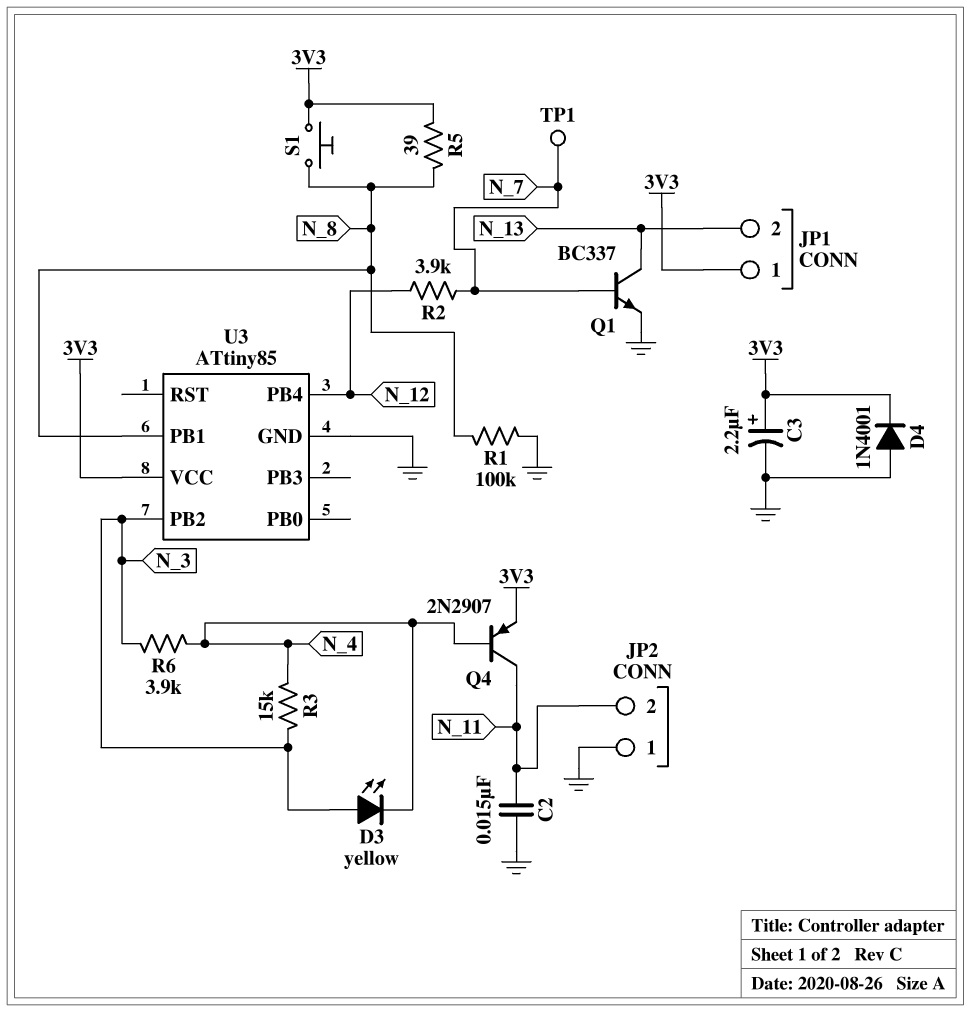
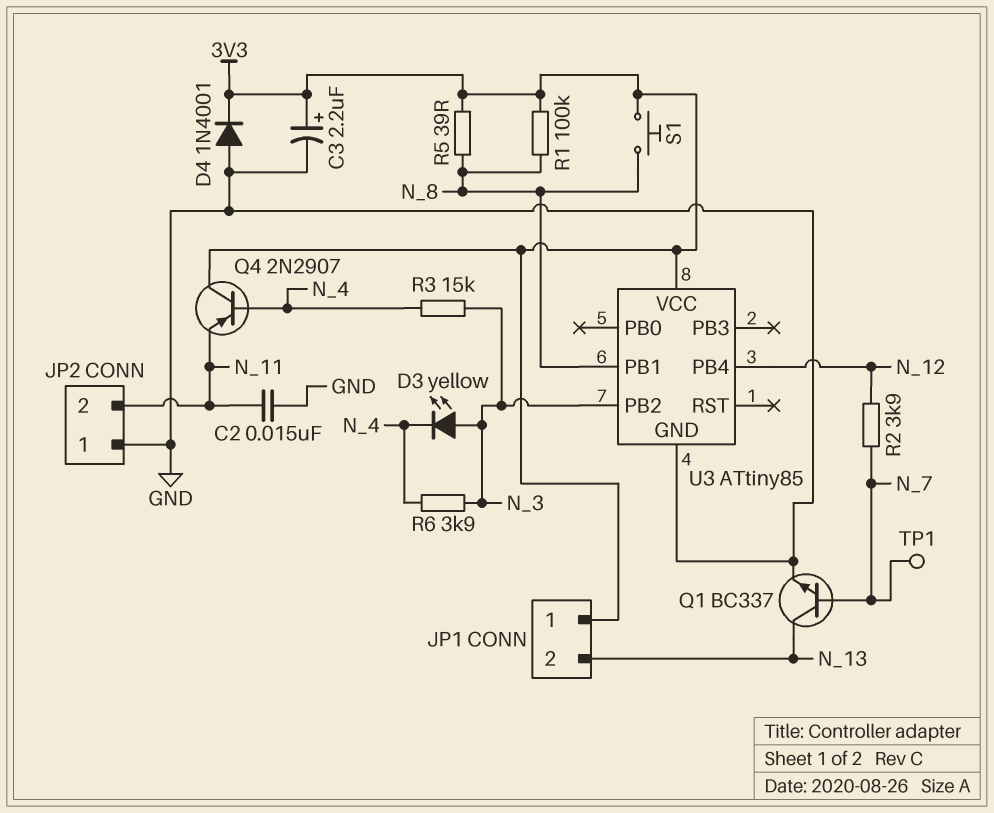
Q4: PNP 2N2907 (B N_4, C N_11, E 3V3) -> PNP 2N2907 (B N_4, C 3V3, E N_11)
R1: 100k (GND, N_8) -> 100k (3V3, N_8)

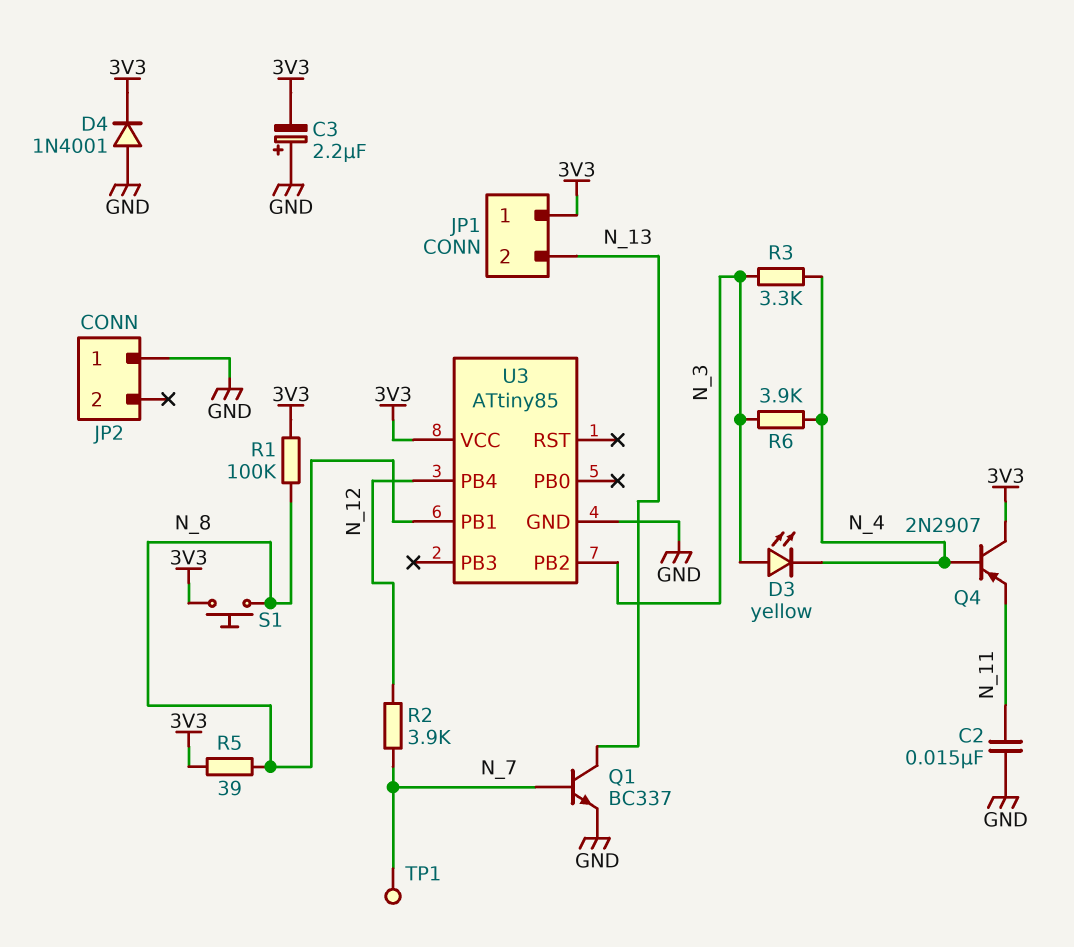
C3: 2.2uF (plus 3V3, minus GND) -> 2.2uF (plus GND, minus 3V3)
JP2 pin 2: N_11 -> none
R3: 15k (N_3, N_4) -> 3.3k (N_3, N_4)

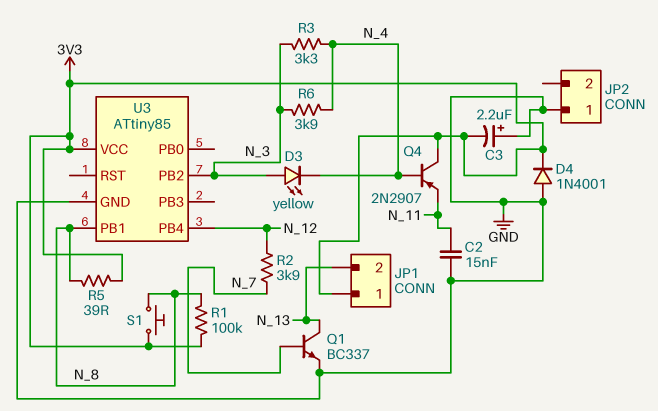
TP1: test point (N_7) -> none

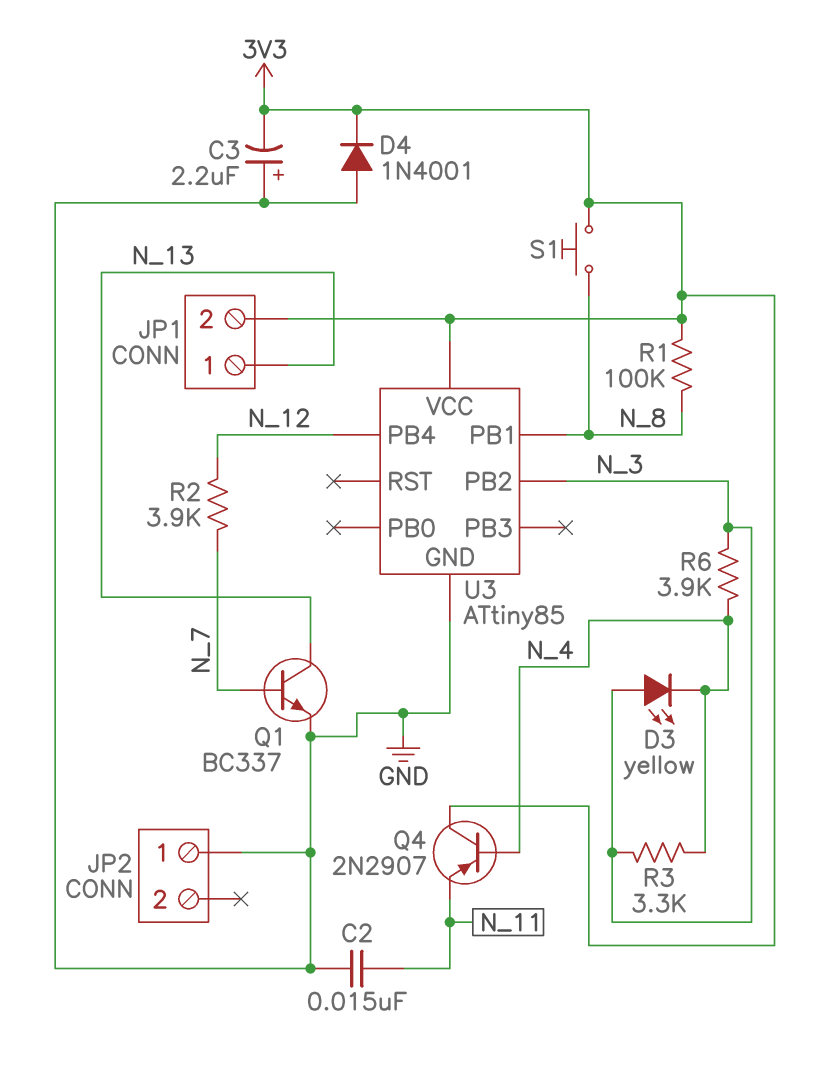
JP1 pin 1: 3V3 -> N_13
JP1 pin 2: N_13 -> 3V3
R5: 39 (3V3, N_8) -> none

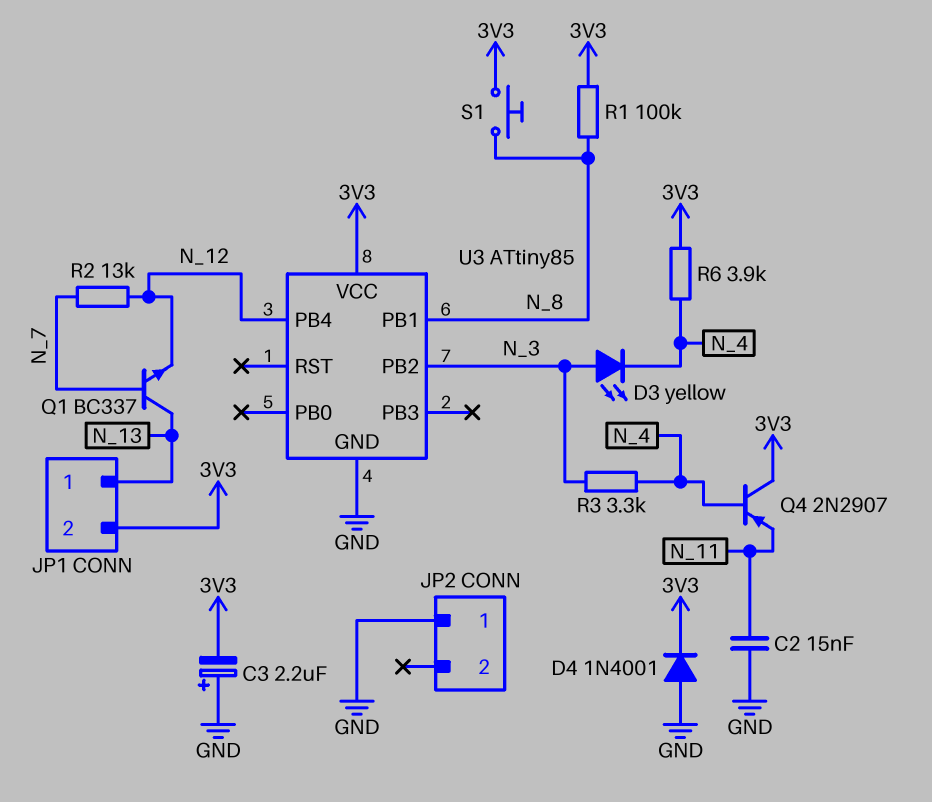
Q1: NPN BC337 (B N_7, C N_13, E GND) -> NPN BC337 (B N_7, C N_13, E N_12)
R2: 3.9k (N_7, N_12) -> 13k (N_7, N_12)
R6: 3.9k (N_3, N_4) -> 3.9k (3V3, N_4)

